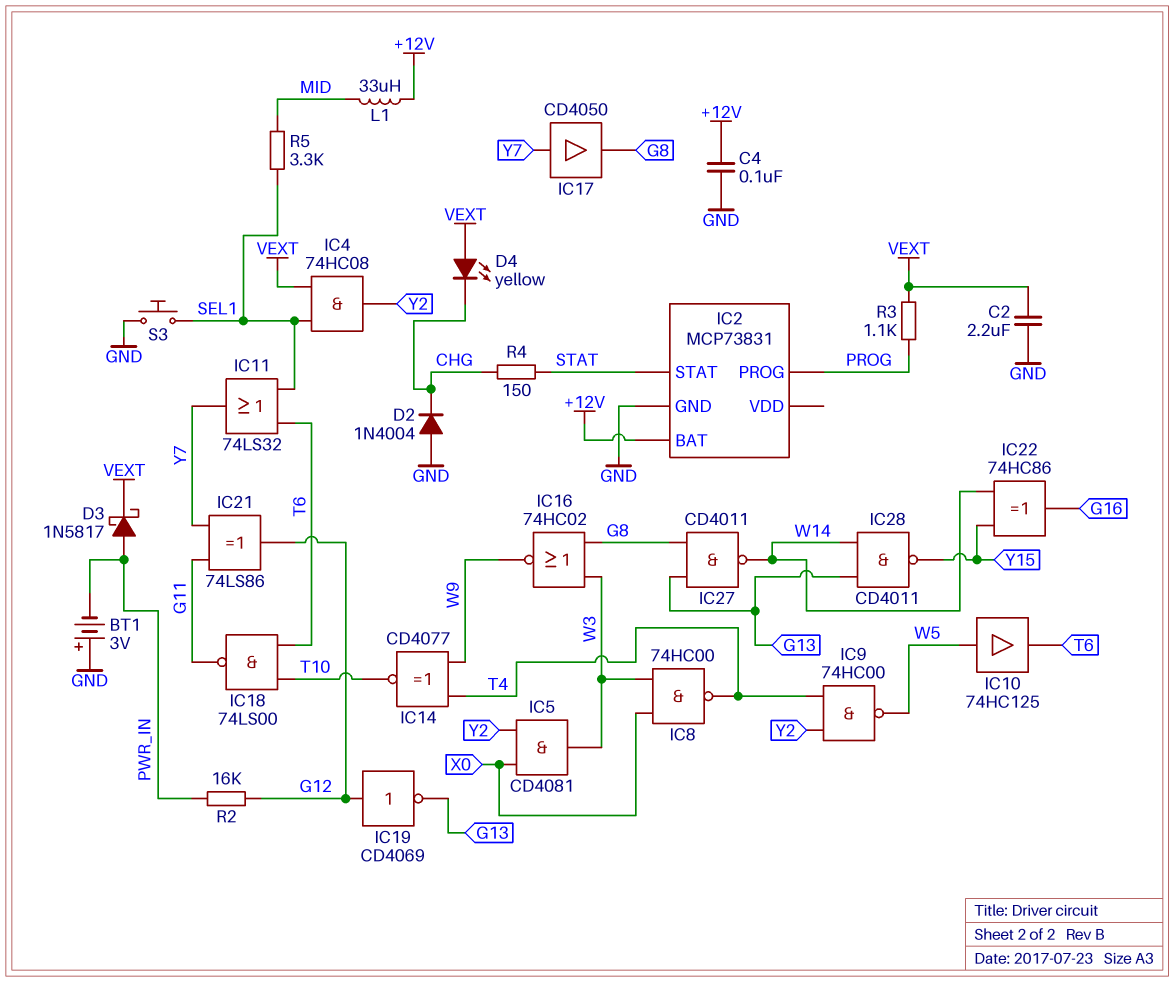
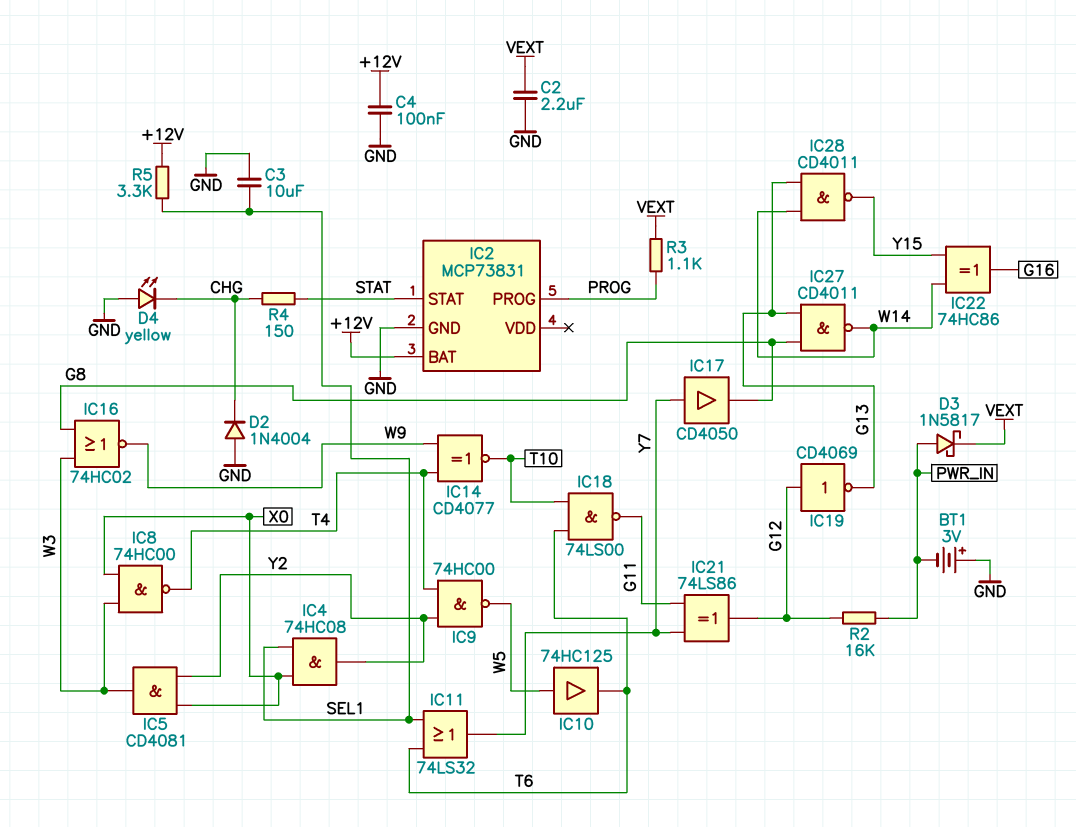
C3: none -> 10uF (GND, SEL1)
D4: LED yellow (A VEXT, K CHG) -> LED yellow (A GND, K CHG)
IC4: AND 74HC08 (in SEL1, in VEXT, out Y2) -> AND 74HC08 (in SEL1, in X0, out Y2)
L1: 33uH (+12V, MID) -> none
R5: 3.3k (MID, SEL1) -> 3.3k (+12V, SEL1)
S3: button (GND, SEL1) -> none

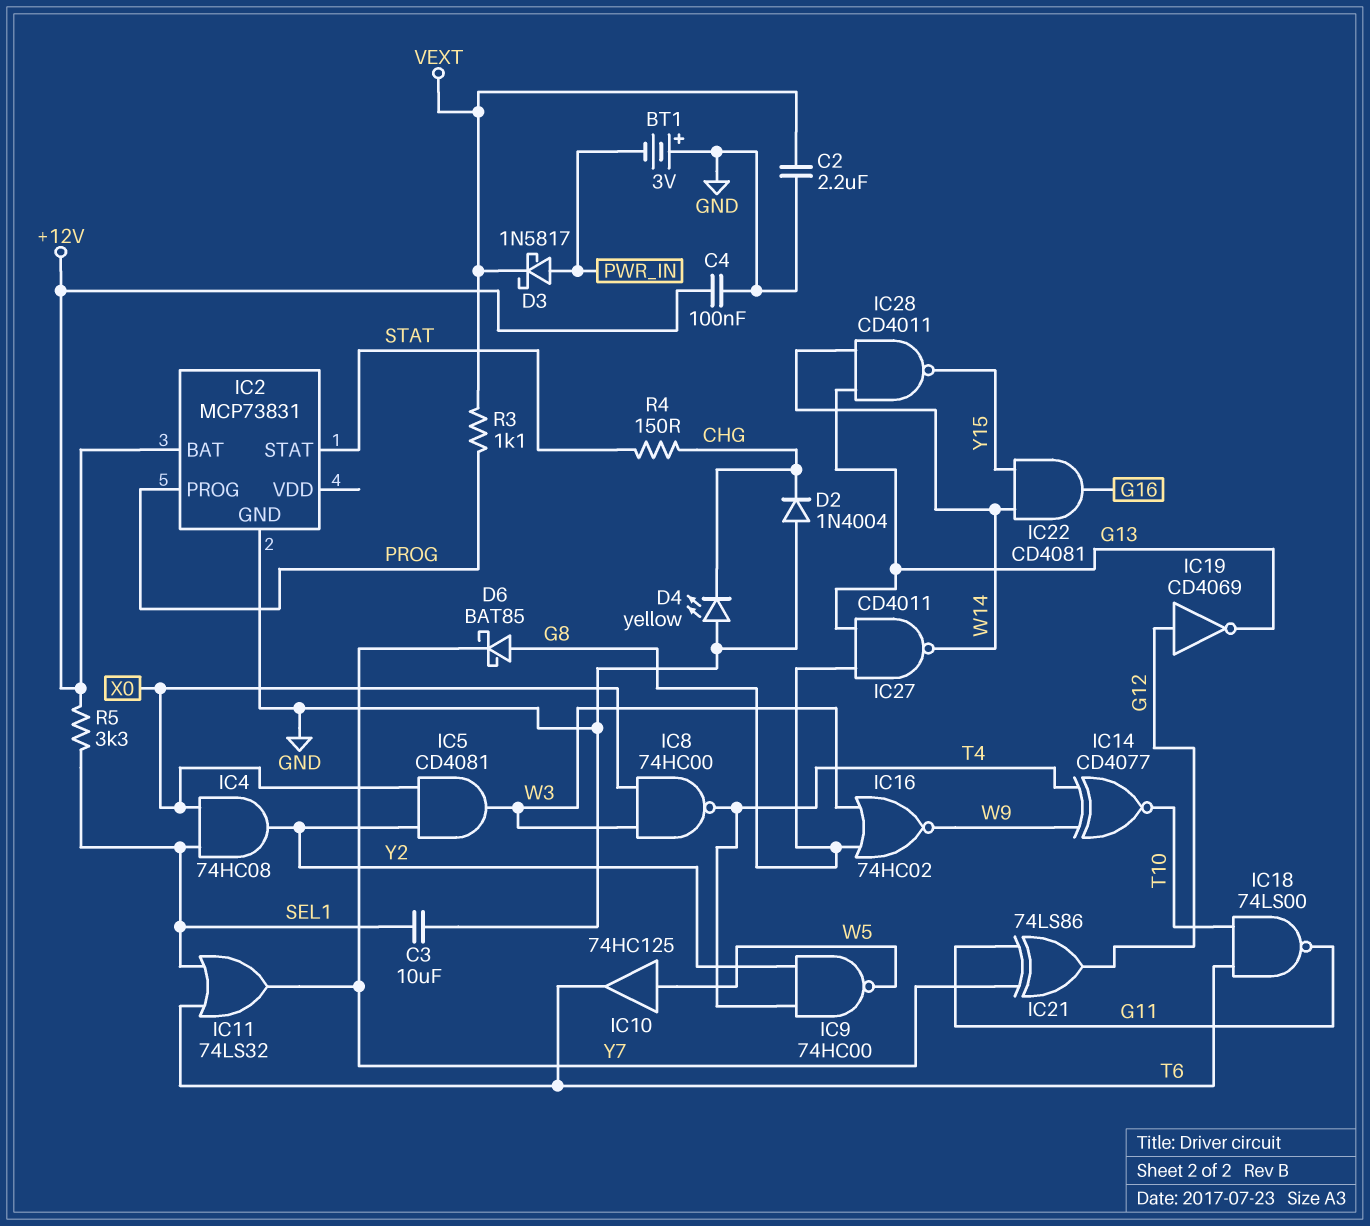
D6: none -> schottky BAT85 (A G8, K Y7)
IC17: buffer CD4050 (in Y7, out G8) -> none
IC22: XOR 74HC86 (in W14, in Y15, out G16) -> AND CD4081 (in W14, in Y15, out G16)
R2: 16k (G12, PWR_IN) -> none

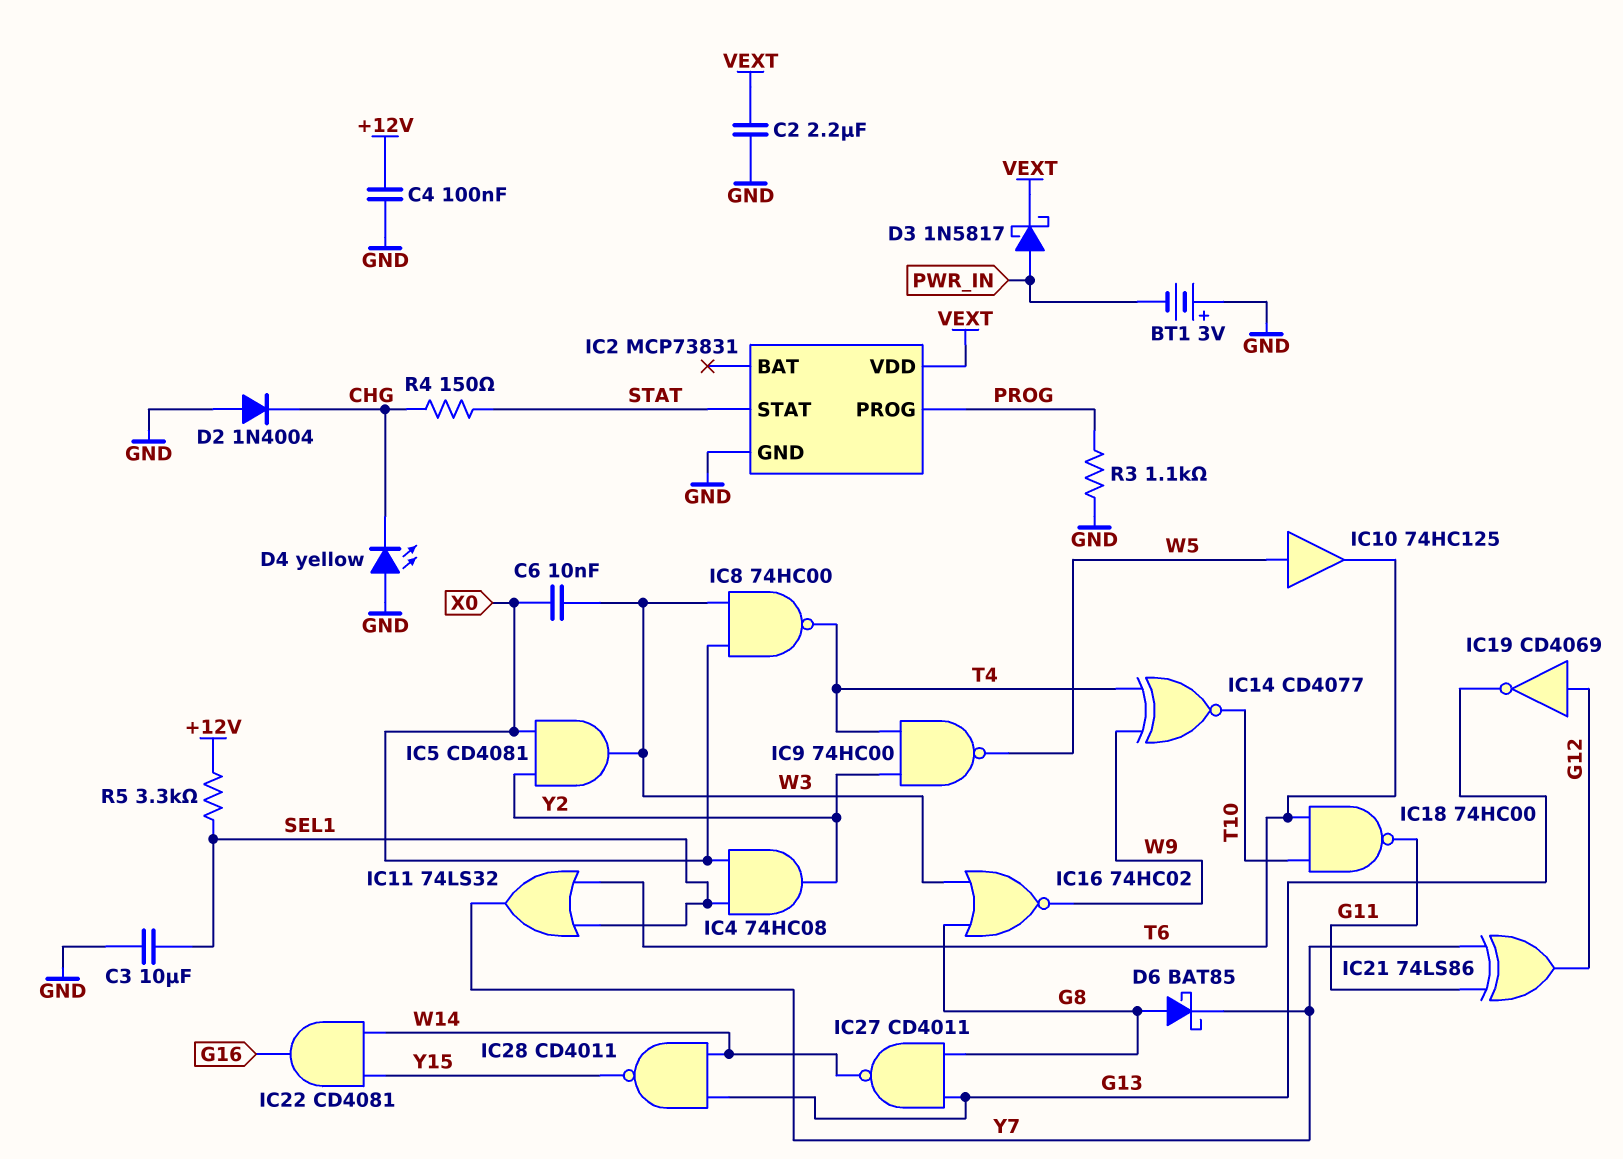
C6: none -> 10nF (W3, X0)
IC2 pin BAT: +12V -> none
IC2 pin VDD: none -> VEXT
IC18: NAND 74LS00 (in T6, in T10, out G11) -> NAND 74HC00 (in T6, in T10, out G11)
R3: 1.1k (PROG, VEXT) -> 1.1k (GND, PROG)

